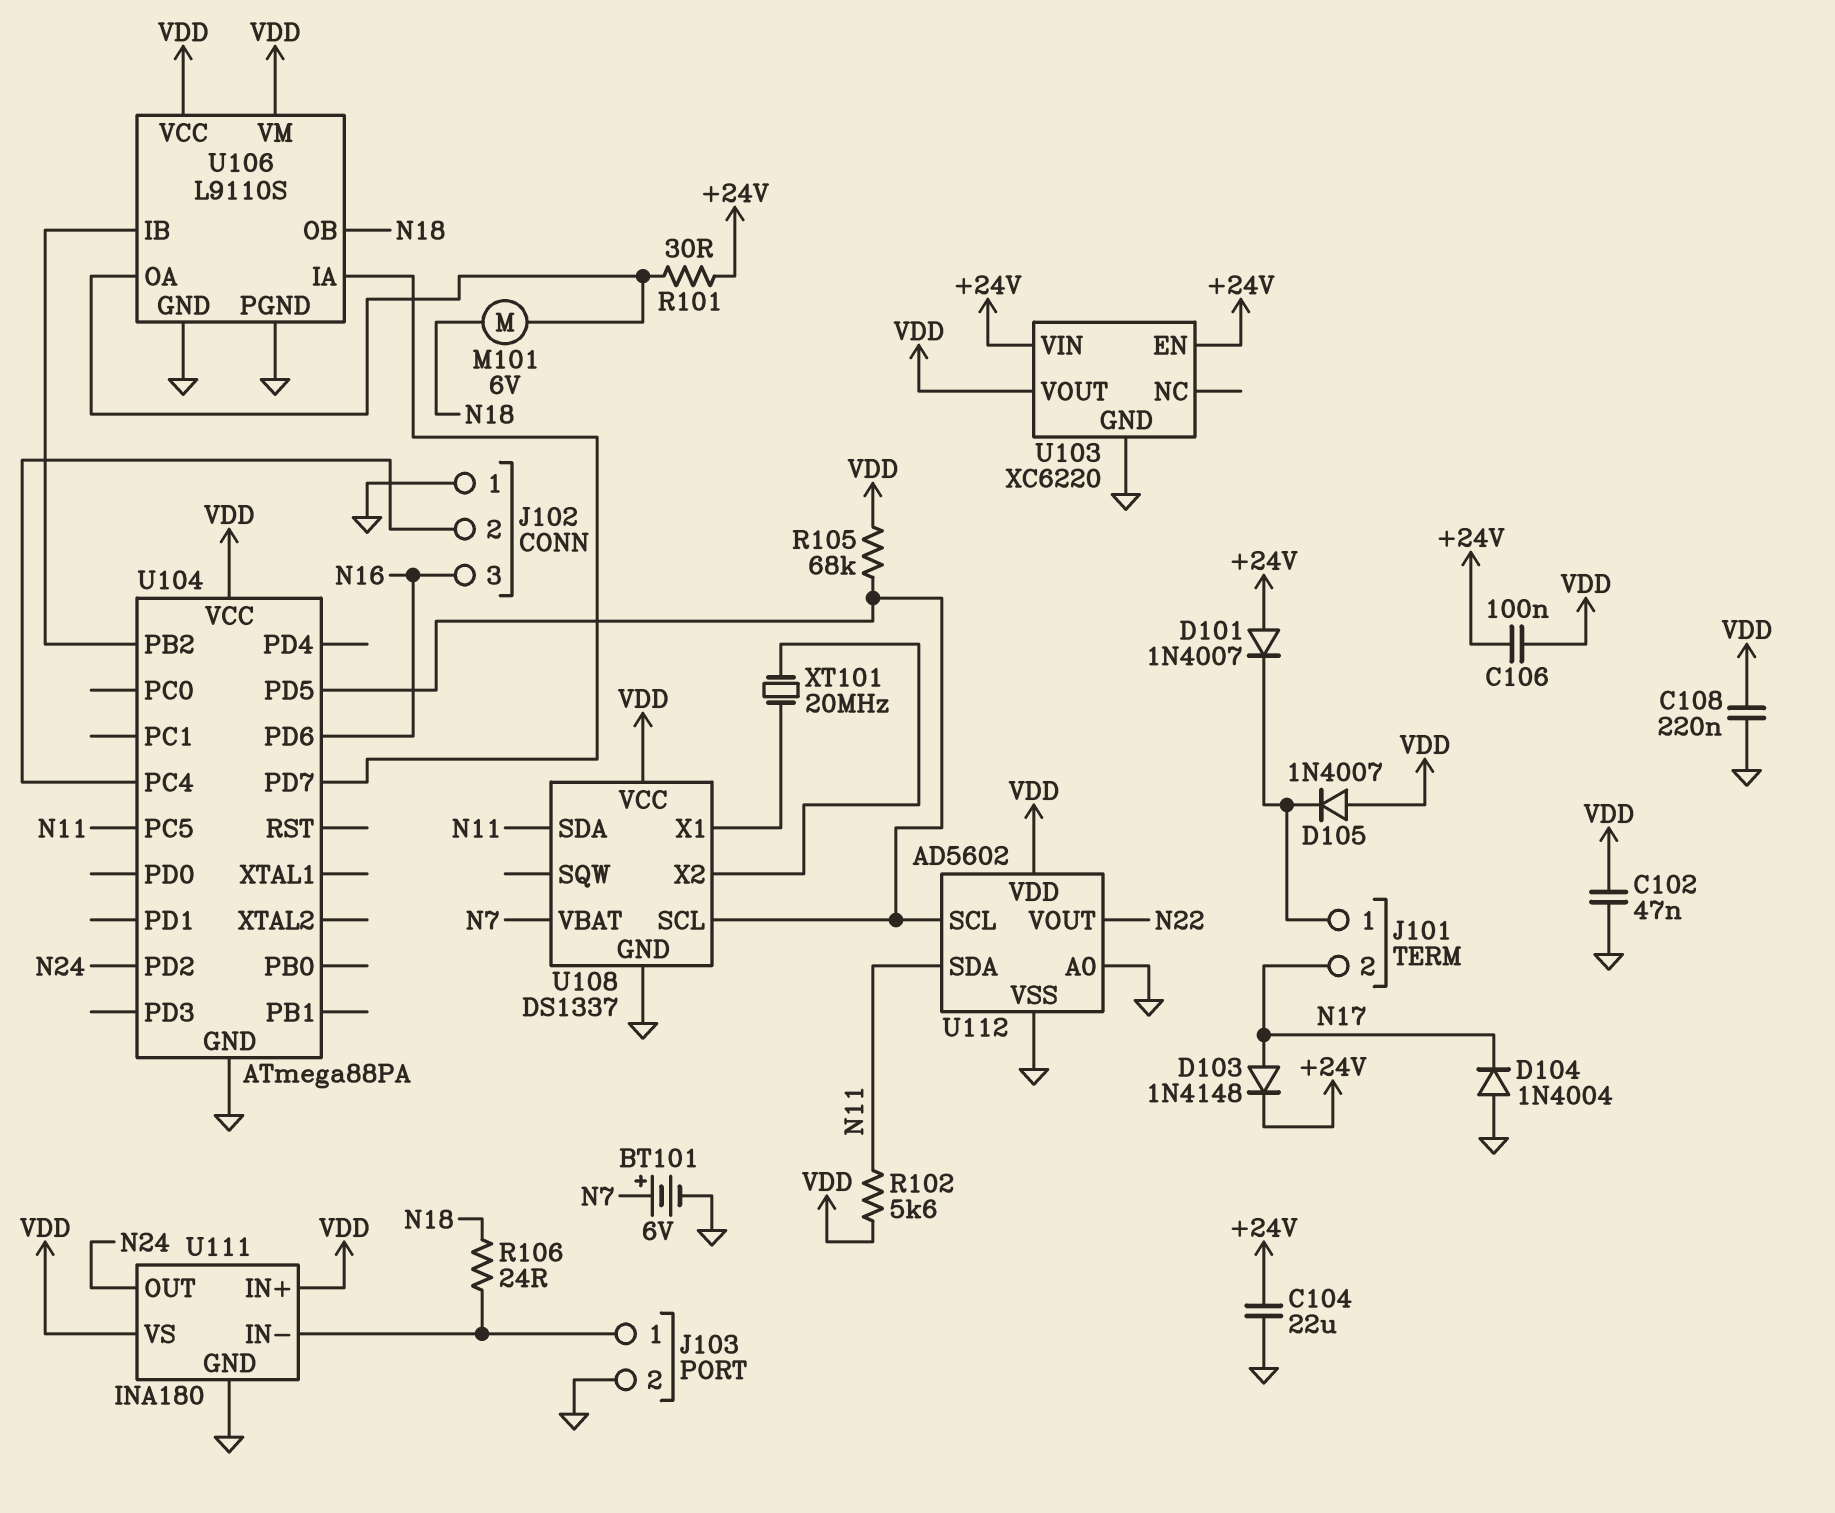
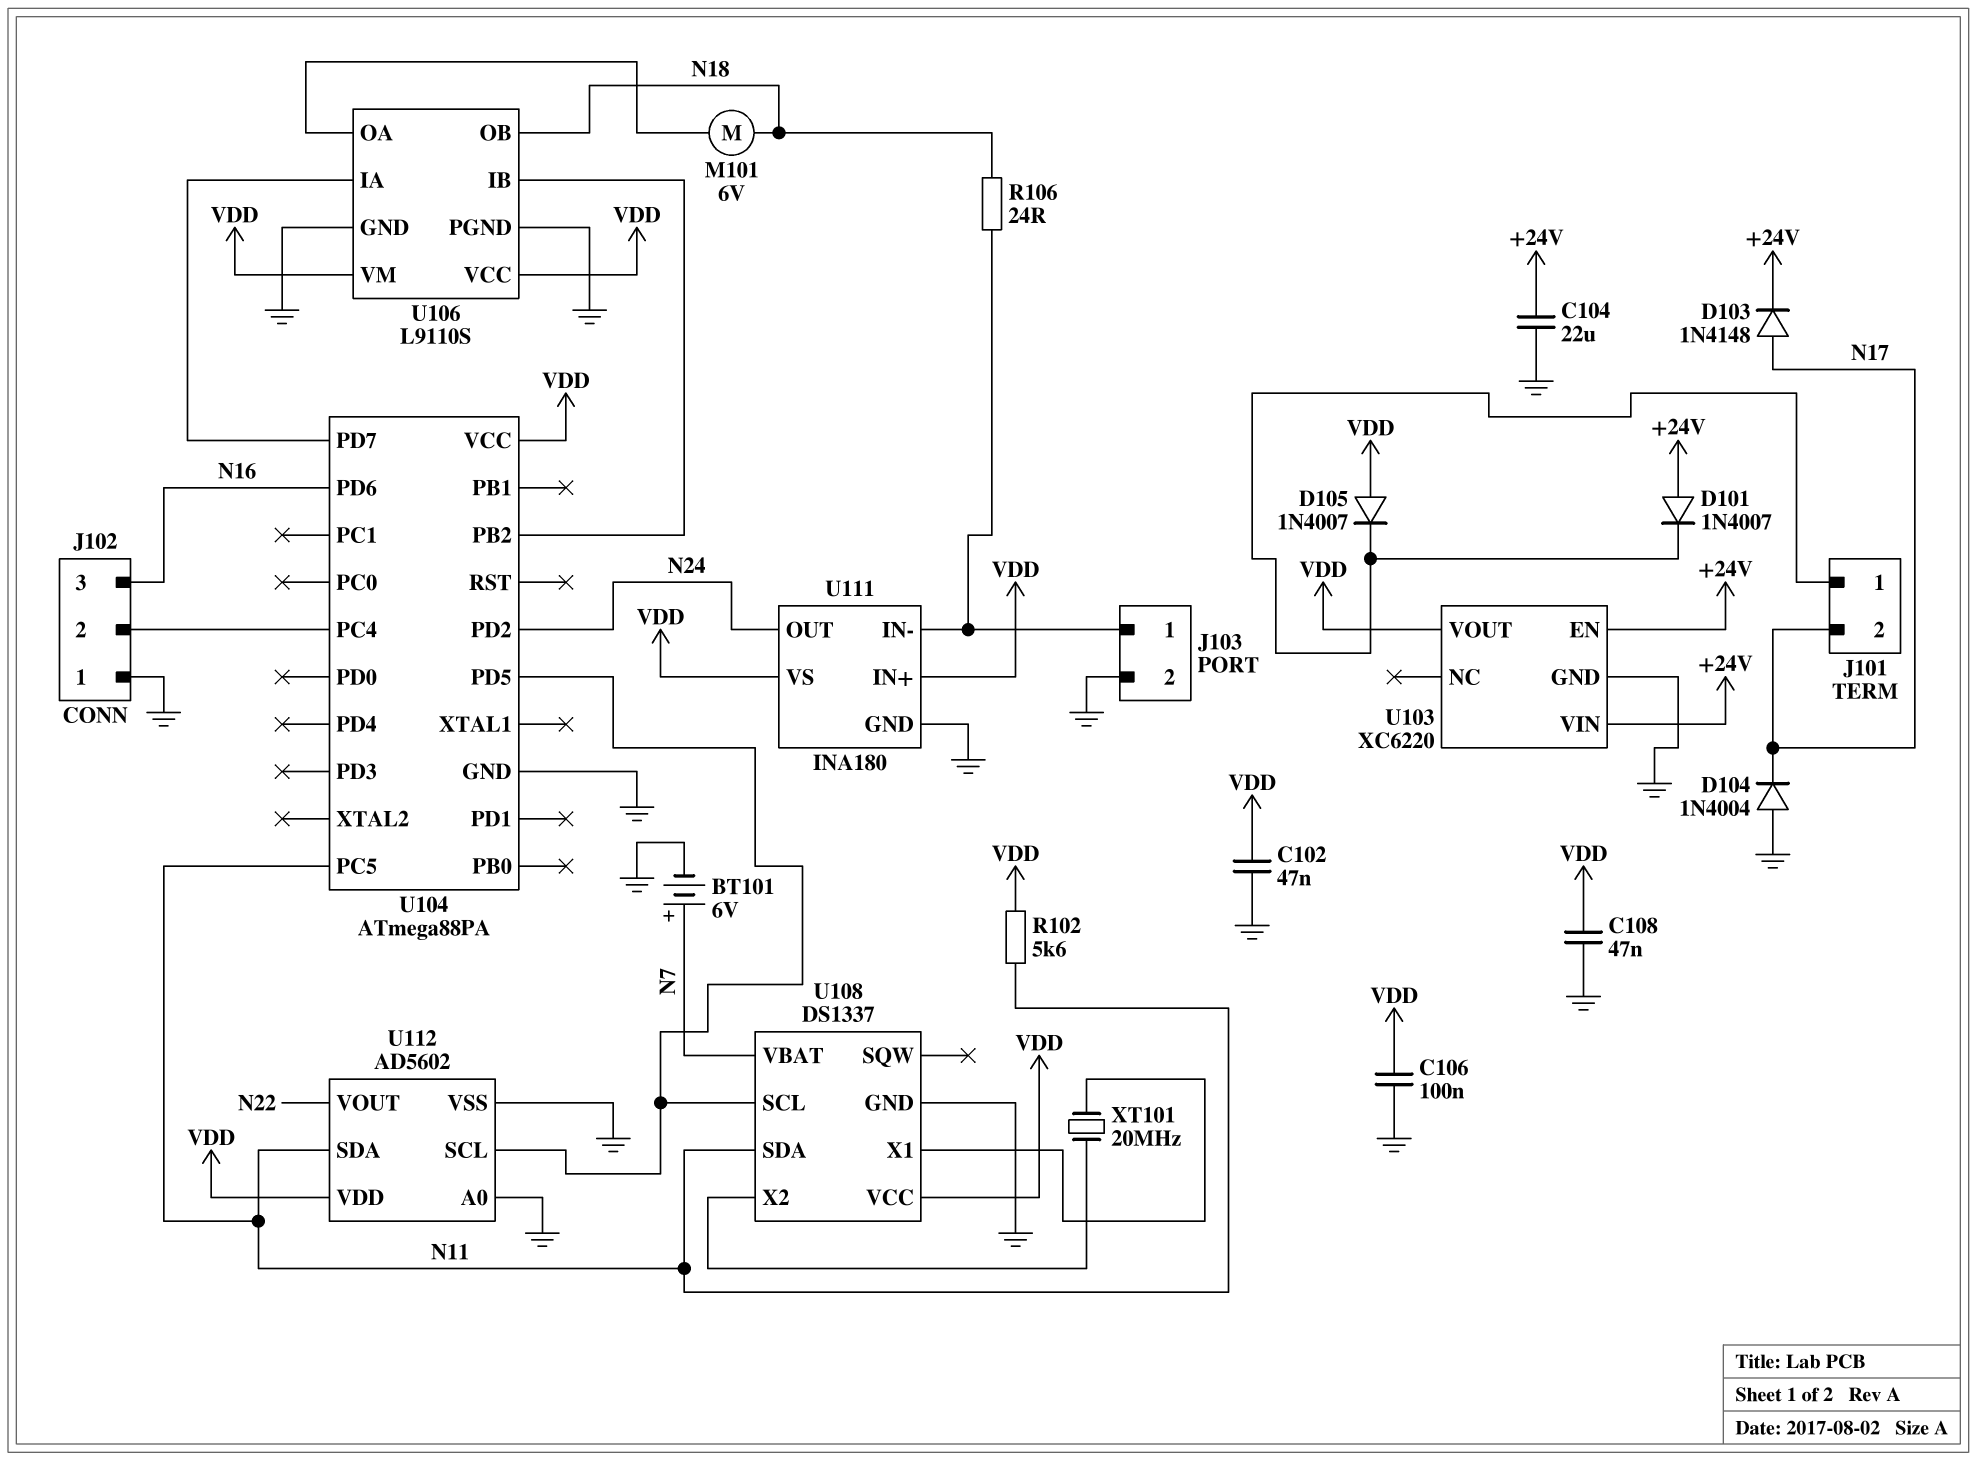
C106: 100nF (+24V, VDD) -> 100nF (GND, VDD)
C108: 220nF (GND, VDD) -> 47nF (GND, VDD)
R101: 30 (+24V, U106/OA) -> none
R105: 68k (U104/PD5, VDD) -> none

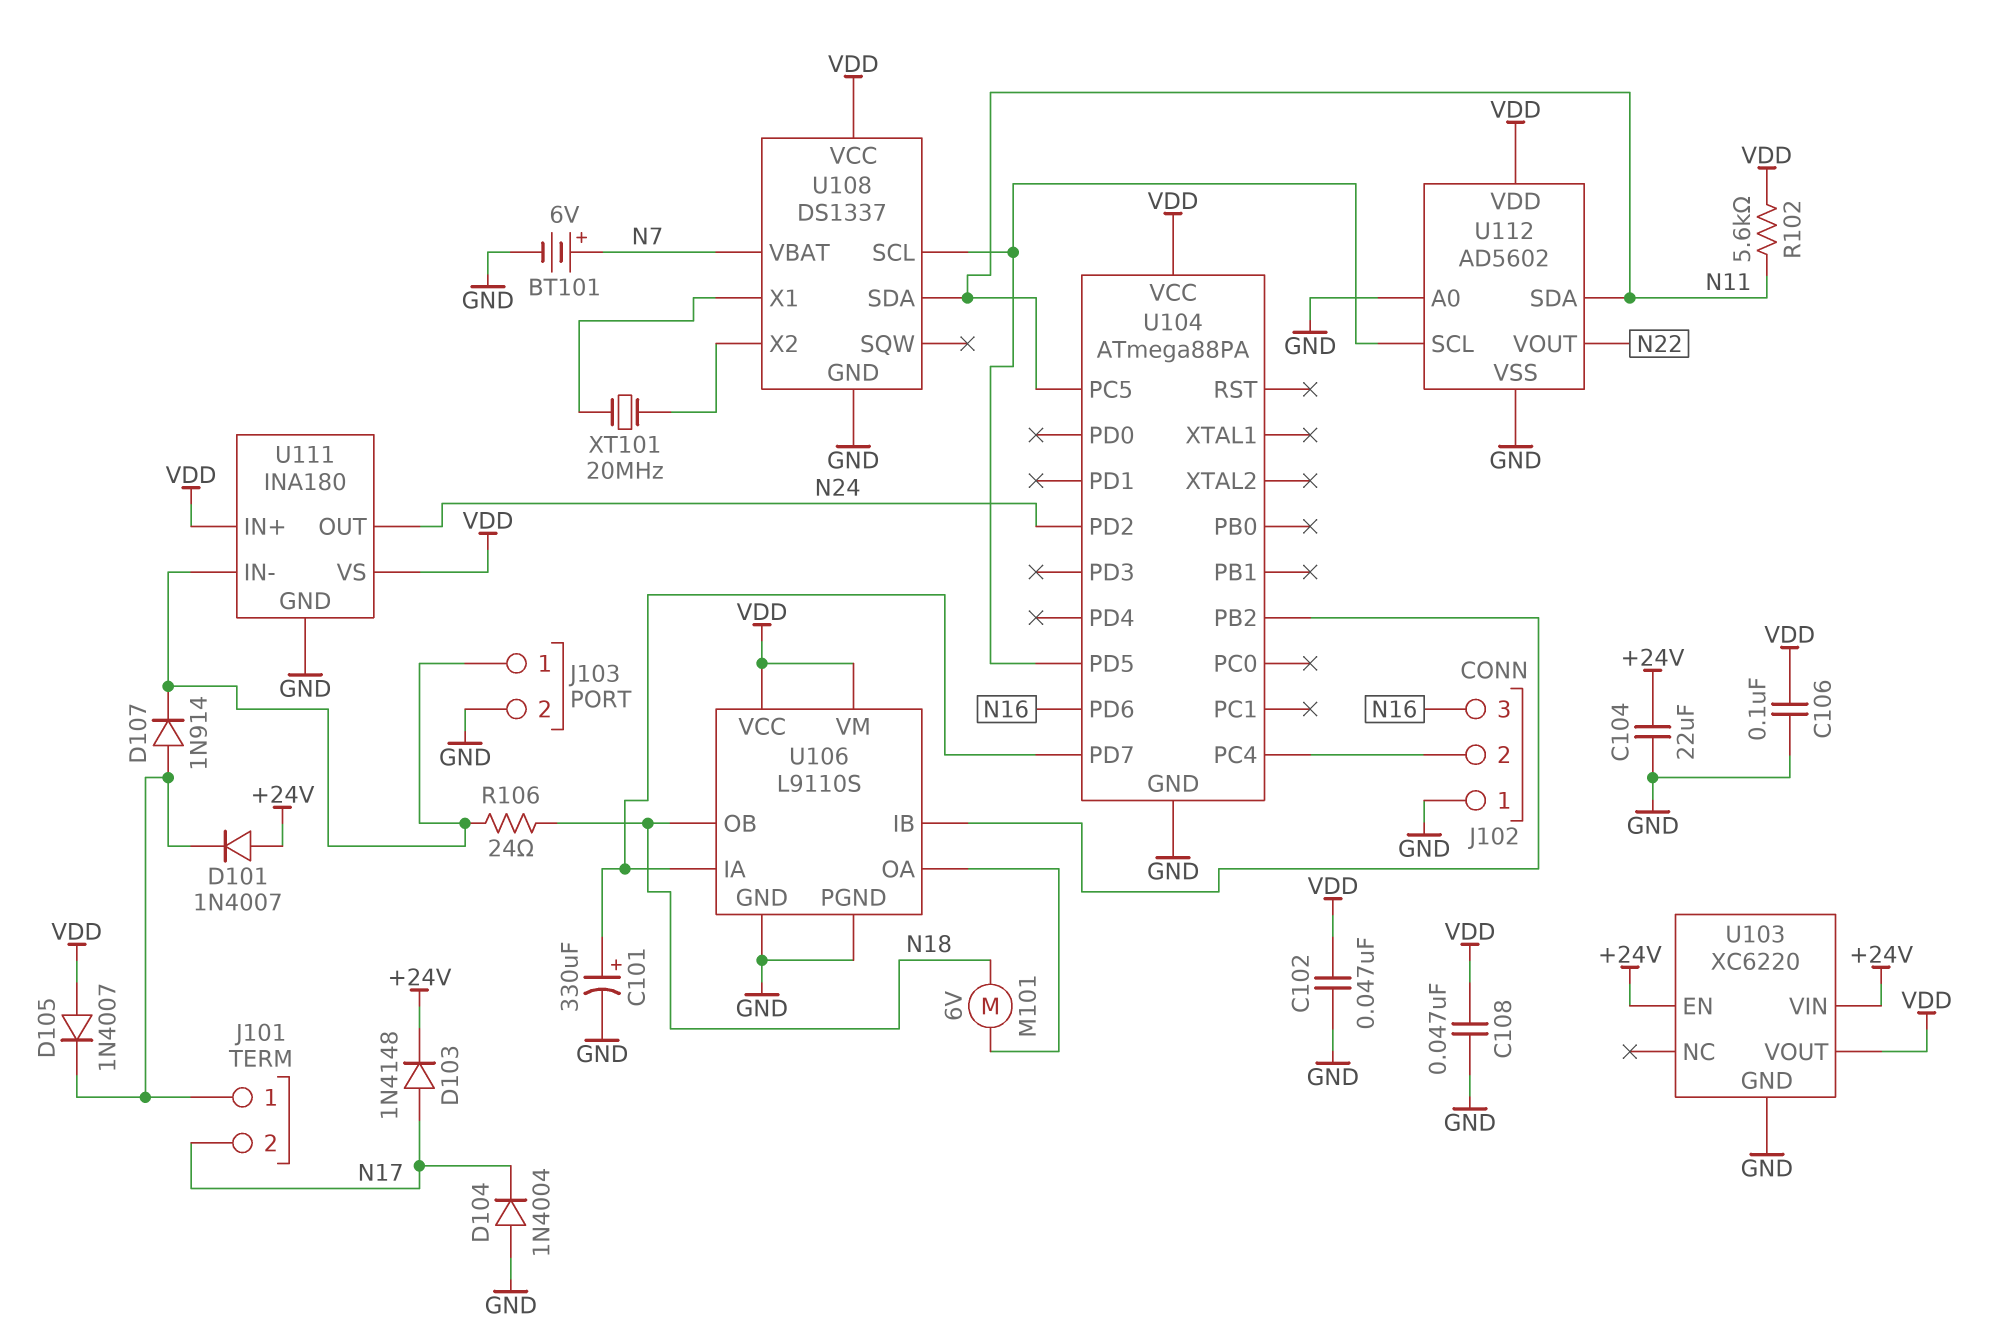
C101: none -> 330uF (plus U104/PD7, minus GND)
D107: none -> diode 1N914 (A J101/1, K J103/1)

